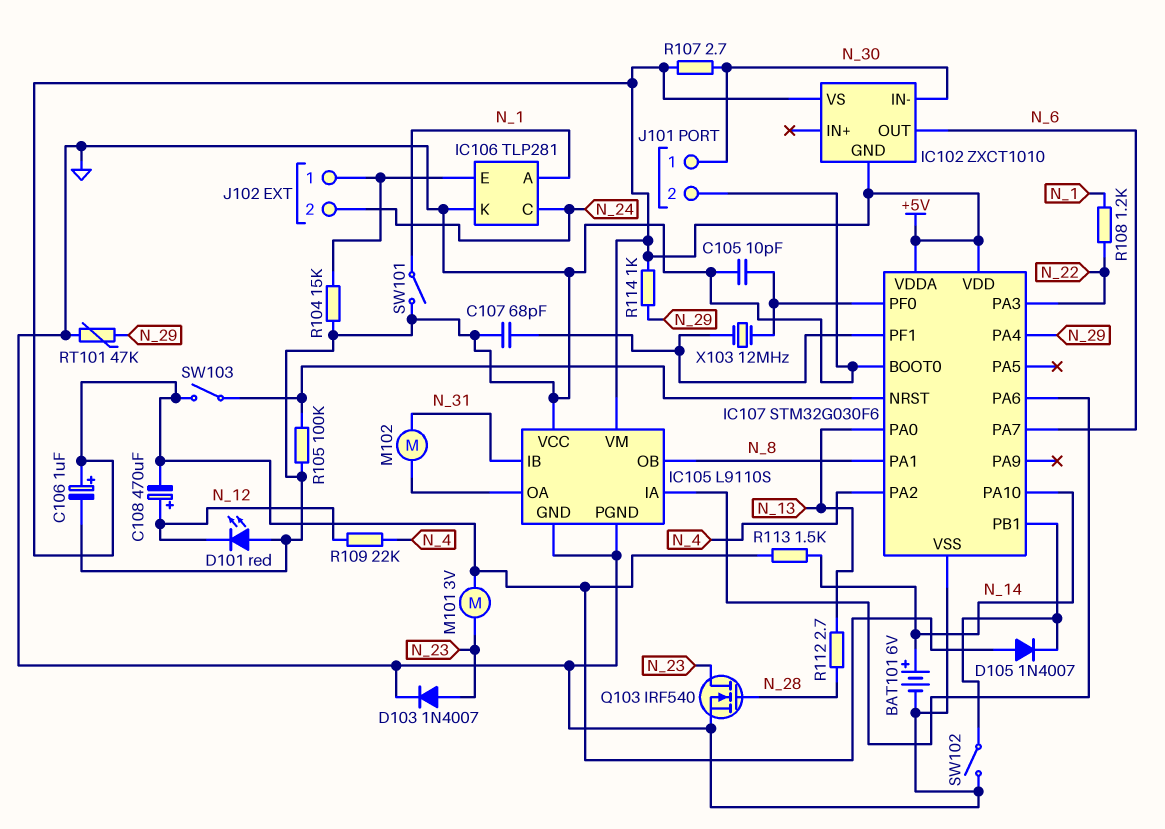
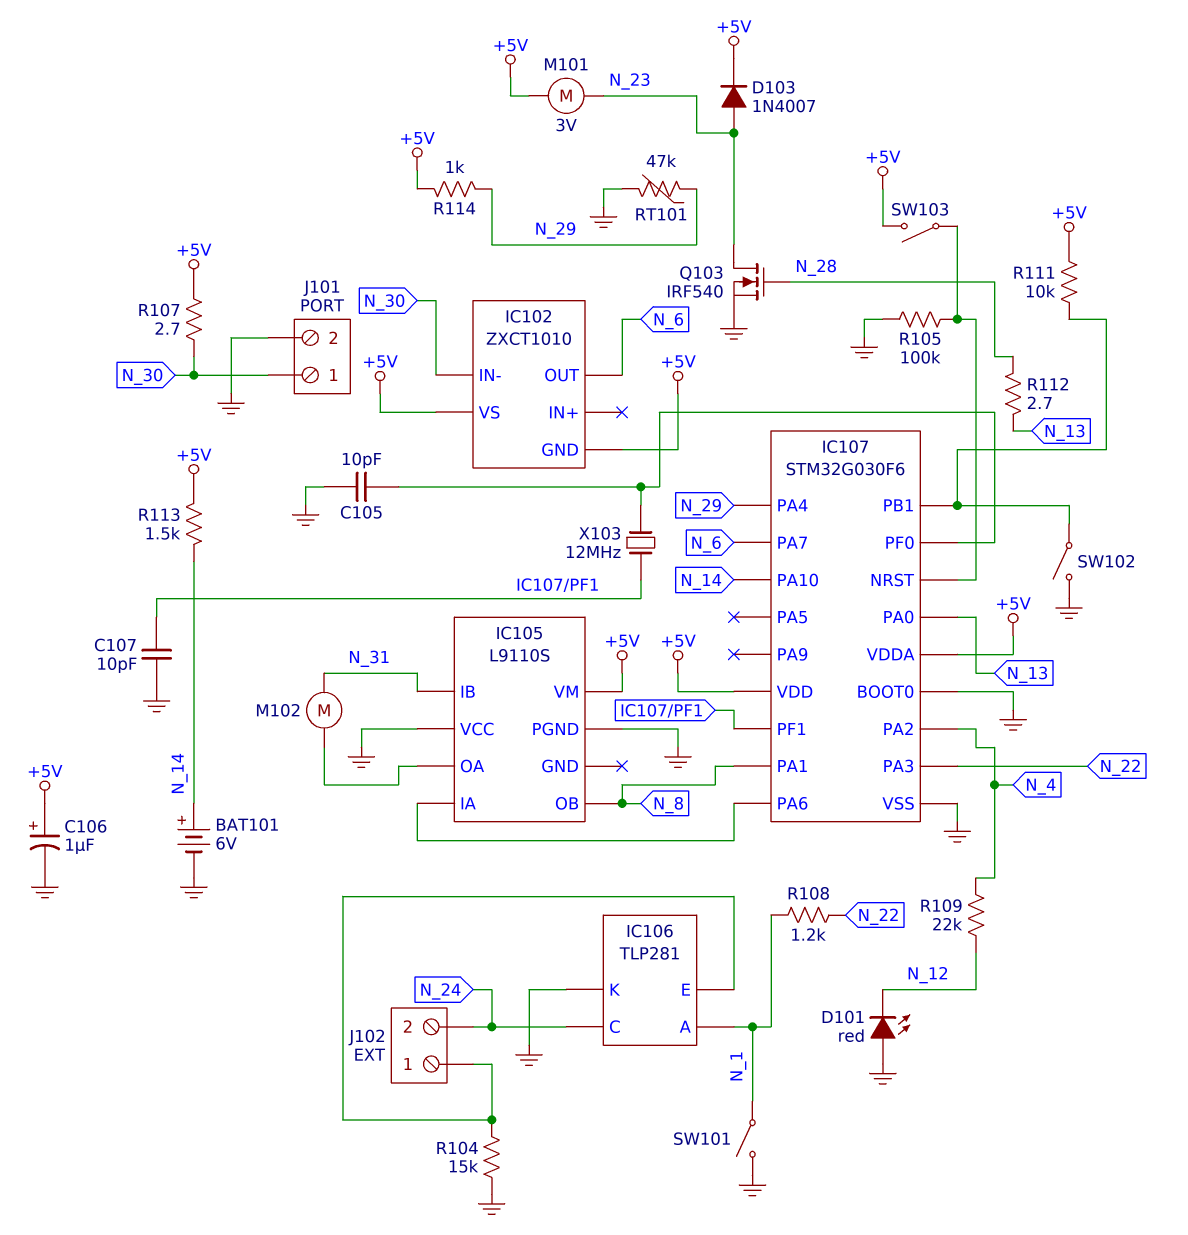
C107: 68pF (GND, IC107/PF1) -> 10pF (GND, IC107/PF1)
C108: 470uF (plus N_12, minus +5V) -> none
D103: diode 1N4007 (A N_23, K GND) -> diode 1N4007 (A N_23, K +5V)
D105: diode 1N4007 (A +5V, K IC107/PB1) -> none
IC105 pin GND: GND -> none
R111: none -> 10k (+5V, IC107/PB1)

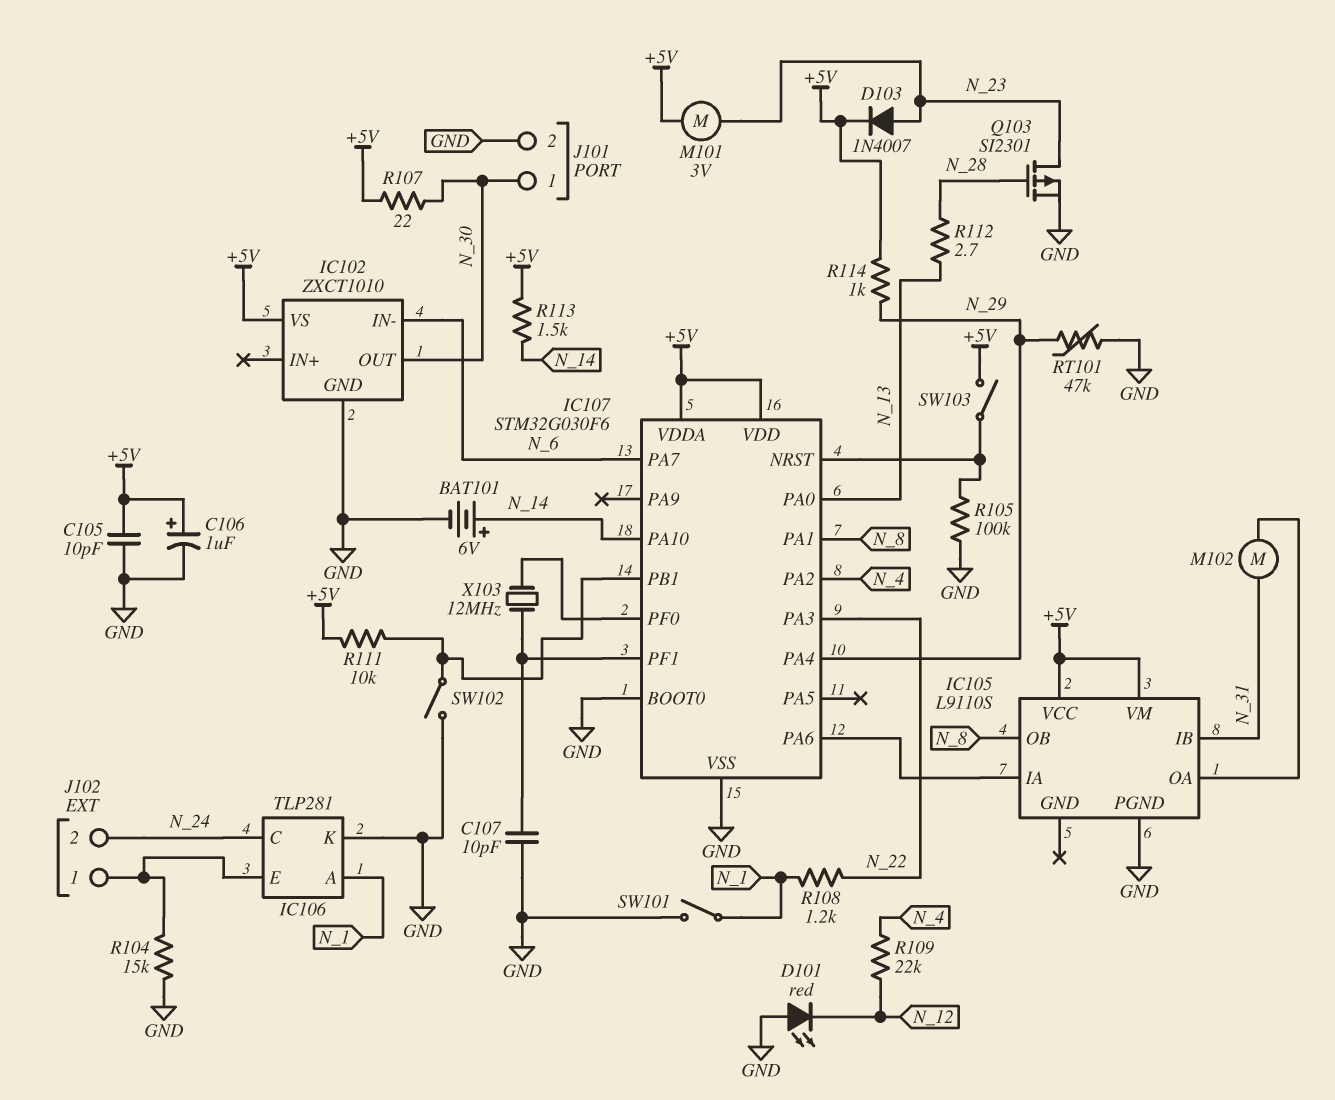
C105: 10pF (GND, IC107/PF0) -> 10pF (+5V, GND)
IC102 pin GND: +5V -> GND
IC102 pin IN-: N_30 -> N_6
IC102 pin OUT: N_6 -> N_30
IC105 pin VCC: GND -> +5V
Q103: NMOS IRF540 (G N_28, D N_23, S GND) -> PMOS SI2301 (G N_28, D N_23, S GND)
R107: 2.7 (+5V, N_30) -> 22 (+5V, N_30)

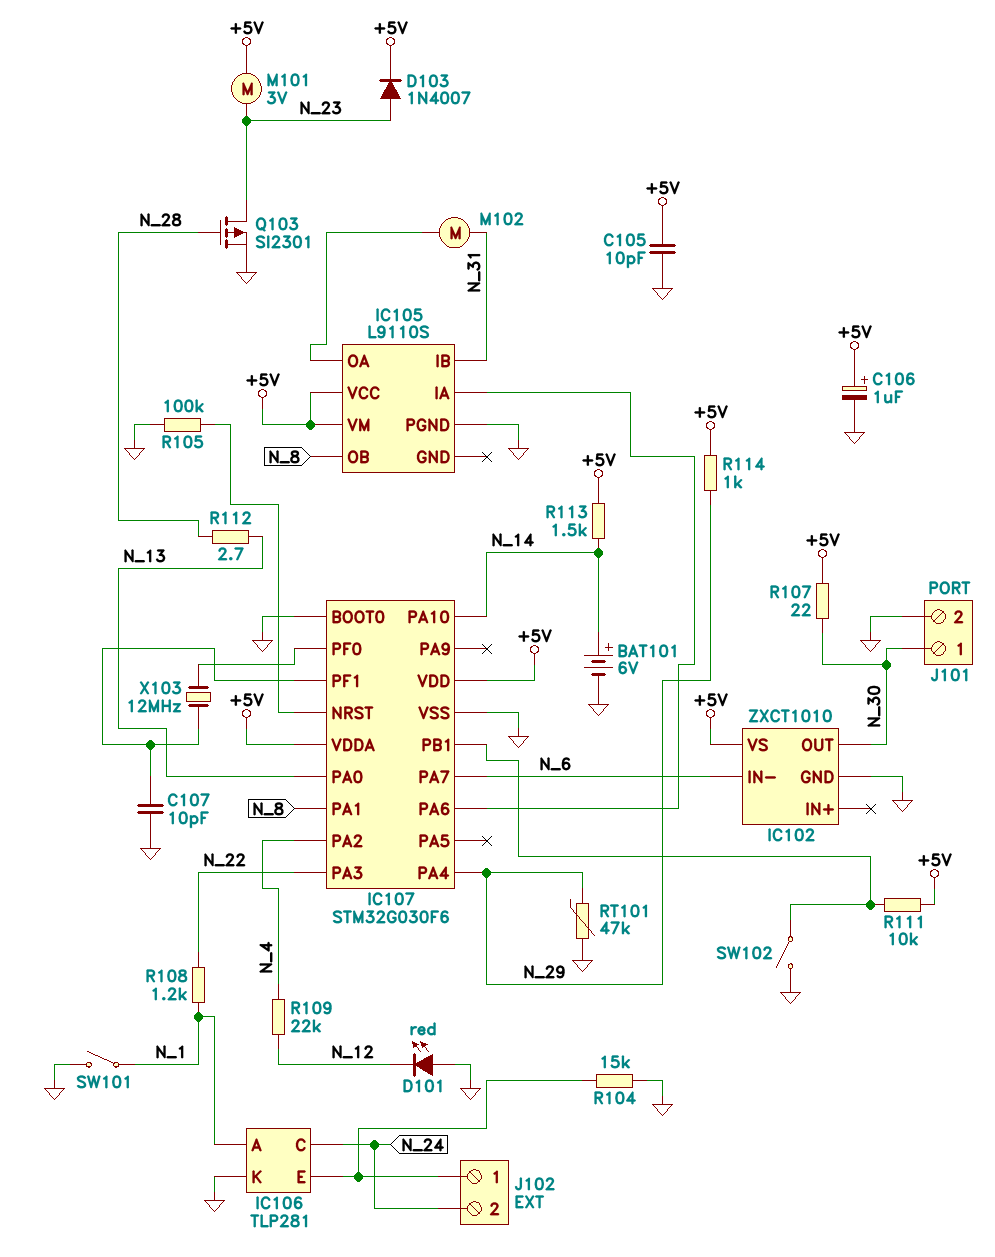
SW103: switch (+5V, IC107/NRST) -> none

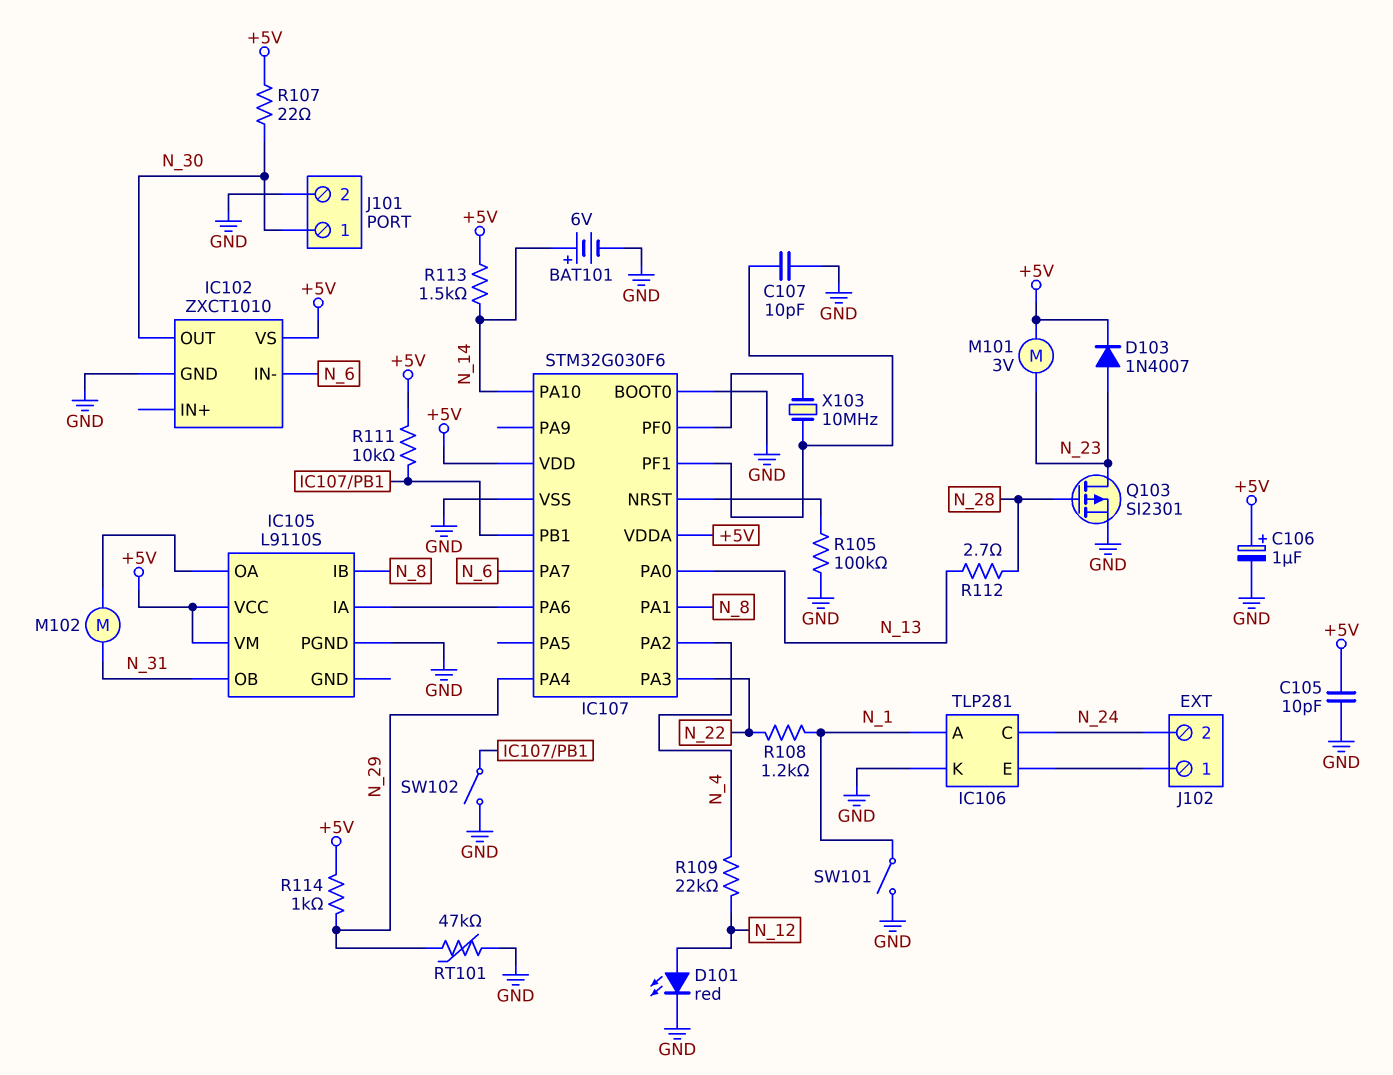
D101: LED red (A GND, K N_12) -> LED red (A N_12, K GND)
IC105 pin IB: N_31 -> N_8
IC105 pin OB: N_8 -> N_31
R104: 15k (GND, IC106/E) -> none
X103: 12MHz (IC107/PF0, IC107/PF1) -> 10MHz (IC107/PF0, IC107/PF1)

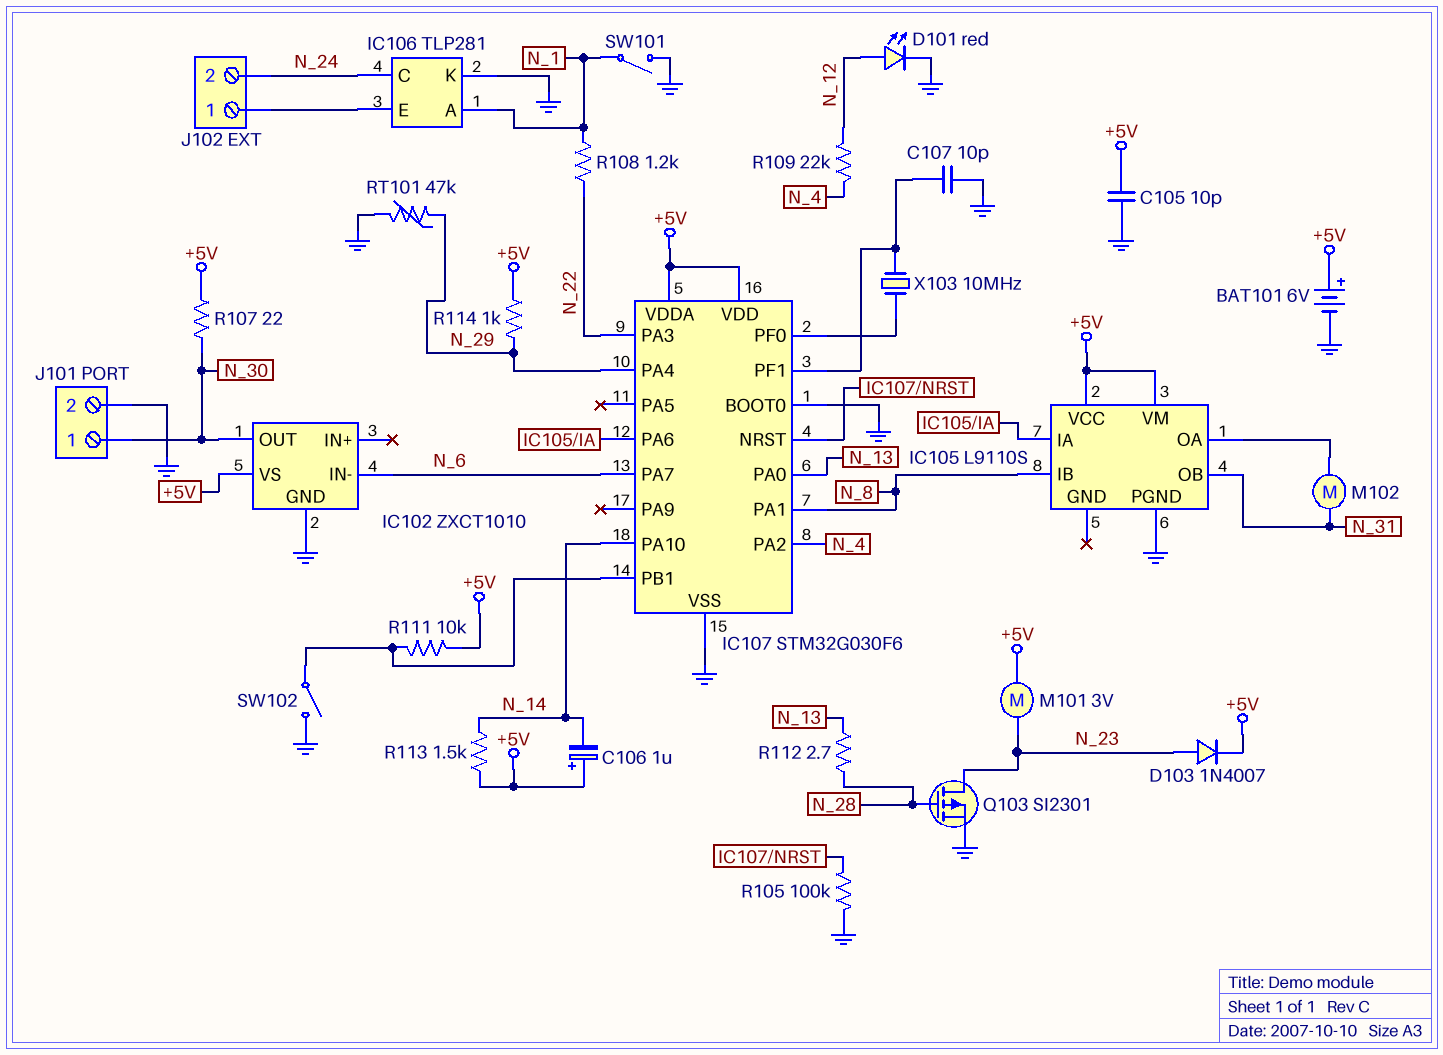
BAT101: 6V (plus N_14, minus GND) -> 6V (plus +5V, minus GND)
C106: 1uF (plus +5V, minus GND) -> 1uF (plus +5V, minus N_14)

